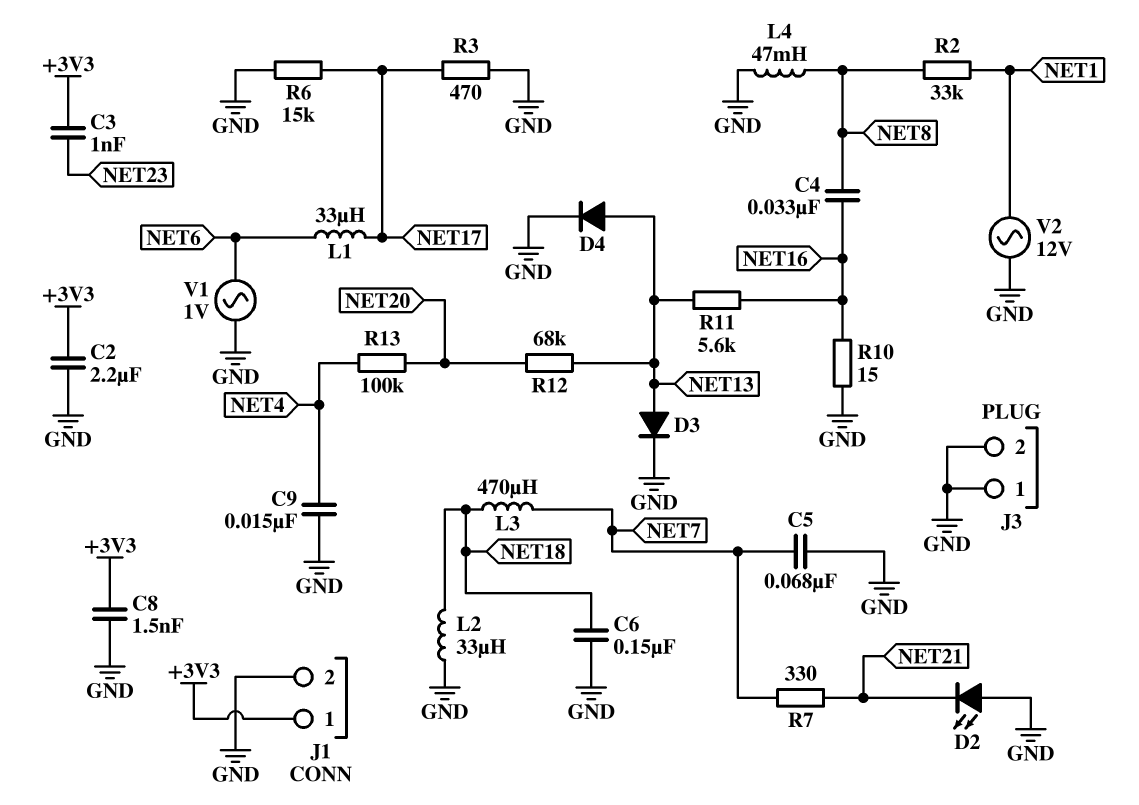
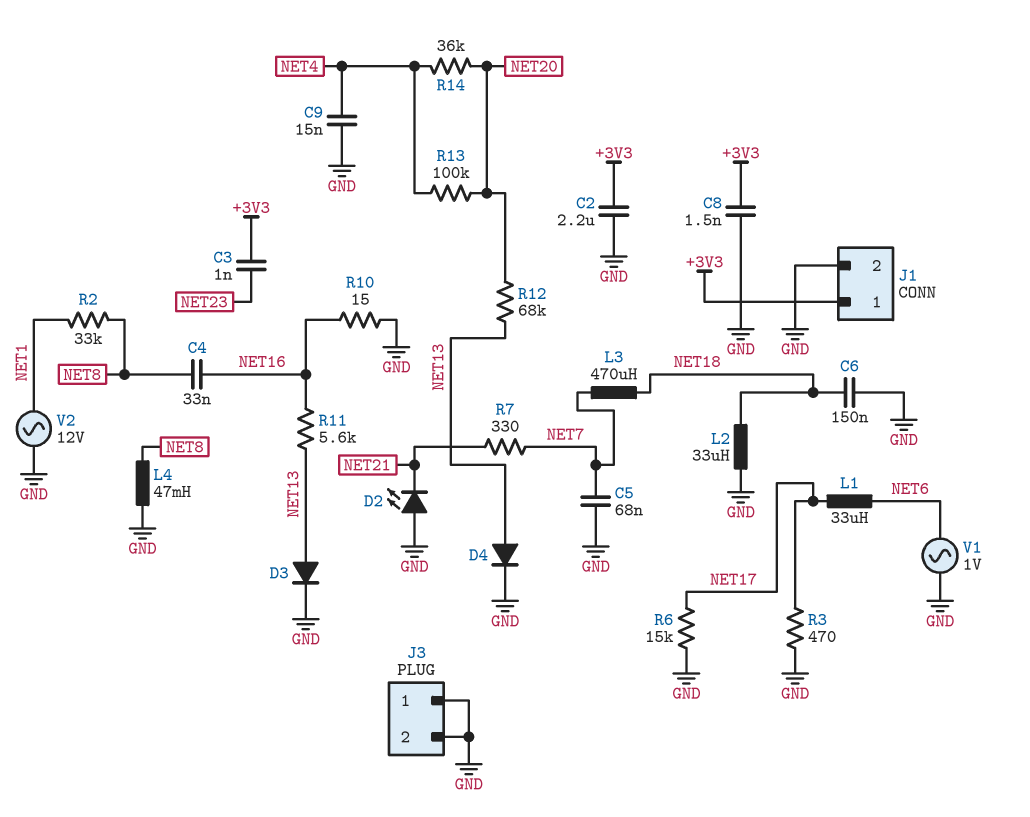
R14: none -> 36k (NET4, NET20)

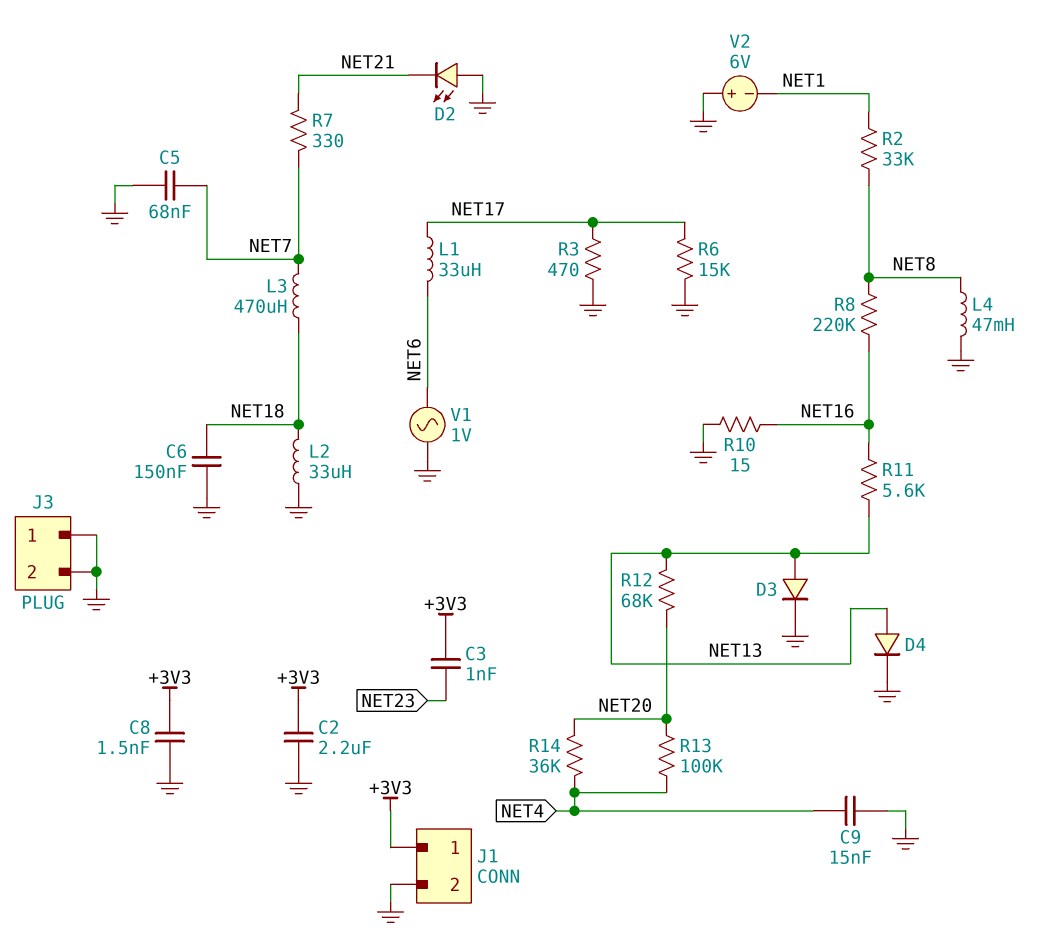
C4: 33nF (NET8, NET16) -> none
R8: none -> 220k (NET8, NET16)
V2: AC 12V (GND, NET1) -> 6V (plus GND, minus NET1)

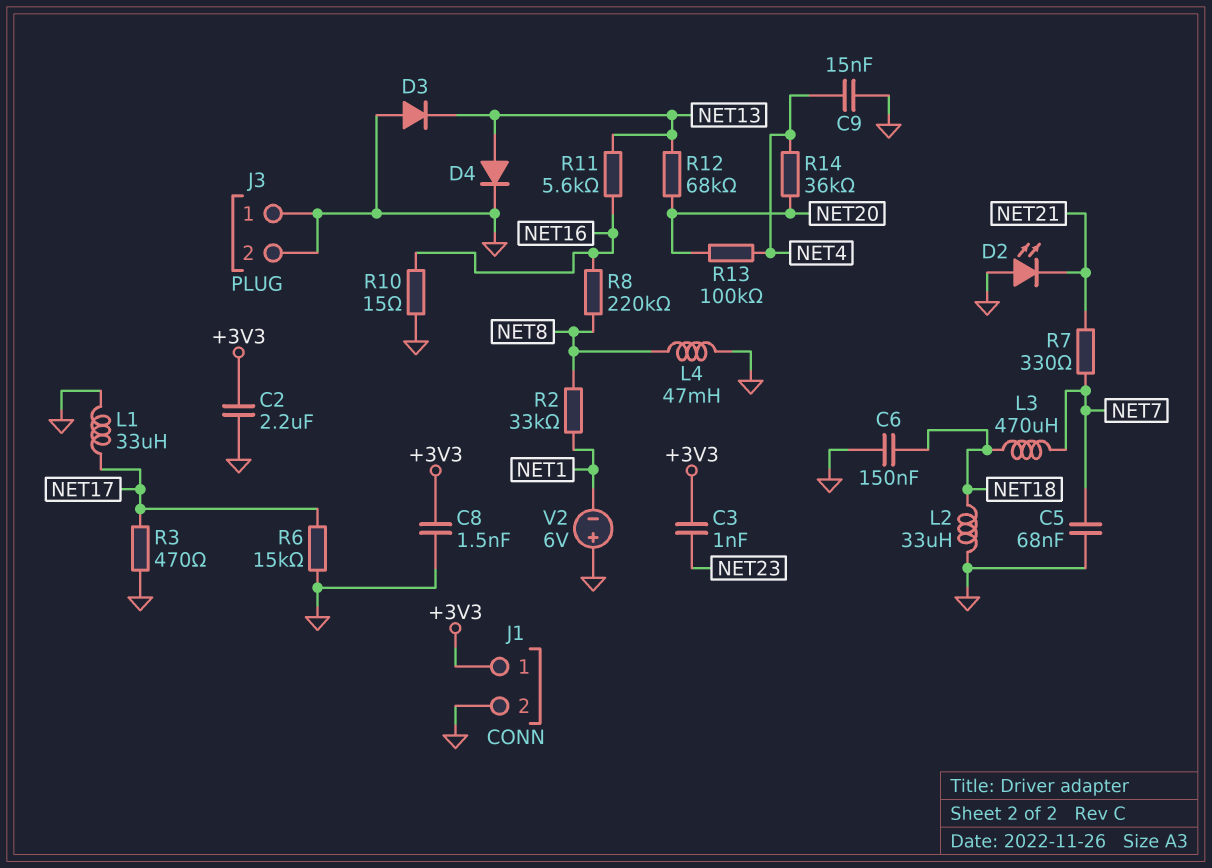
D3: diode (A NET13, K GND) -> diode (A GND, K NET13)
L1: 33uH (NET6, NET17) -> 33uH (GND, NET17)
V1: AC 1V (GND, NET6) -> none

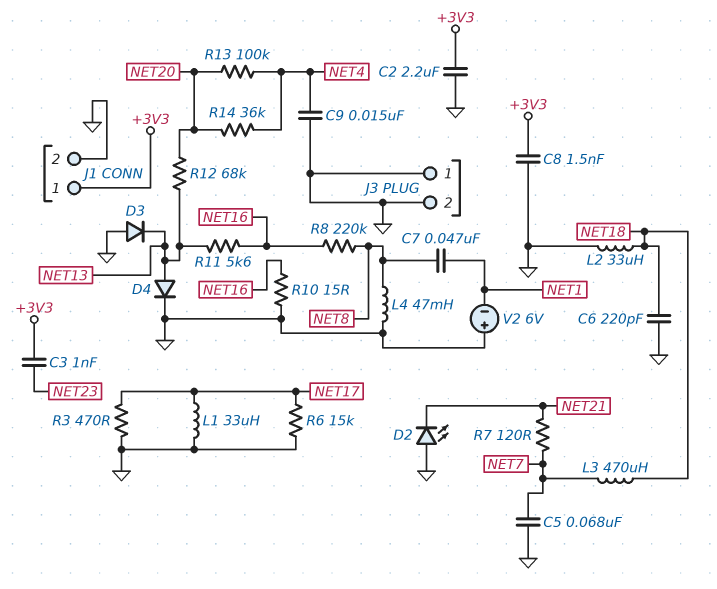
C6: 150nF (GND, NET18) -> 220pF (GND, NET18)
C7: none -> 47nF (NET1, NET8)
R2: 33k (NET1, NET8) -> none
R7: 330 (NET7, NET21) -> 120 (NET7, NET21)

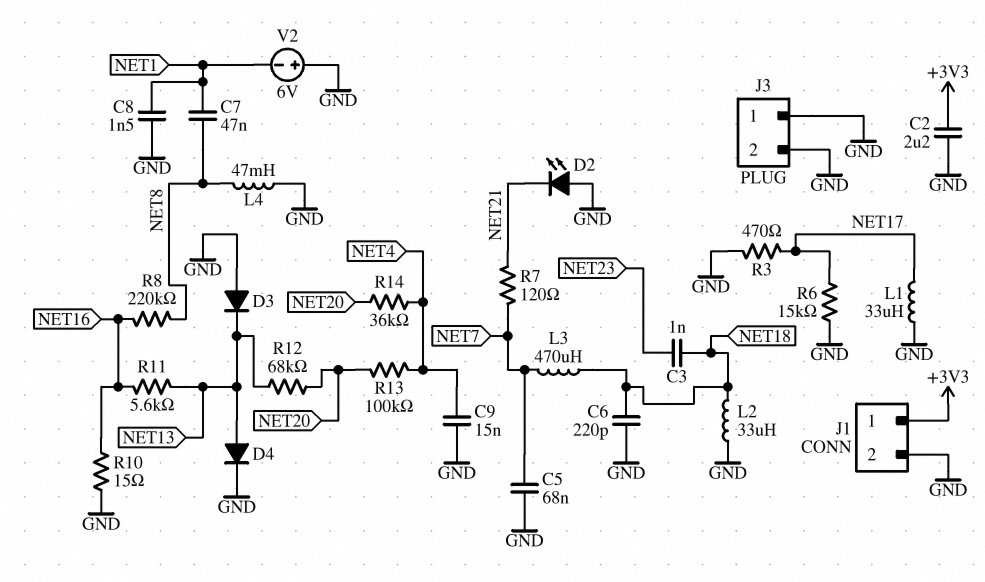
C3: 1nF (+3V3, NET23) -> 1nF (NET18, NET23)
C8: 1.5nF (+3V3, GND) -> 1.5nF (GND, NET1)

